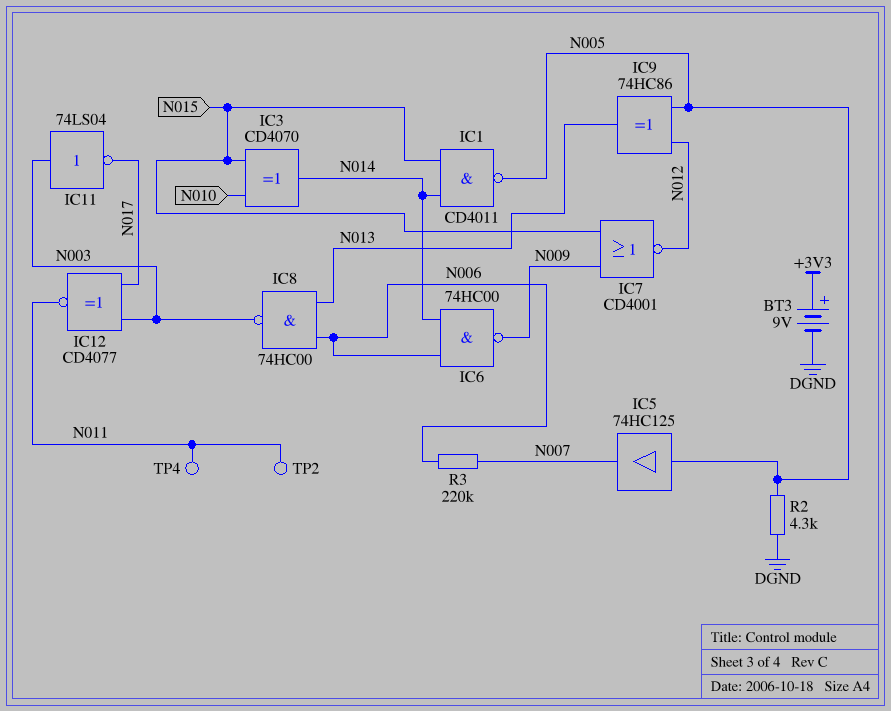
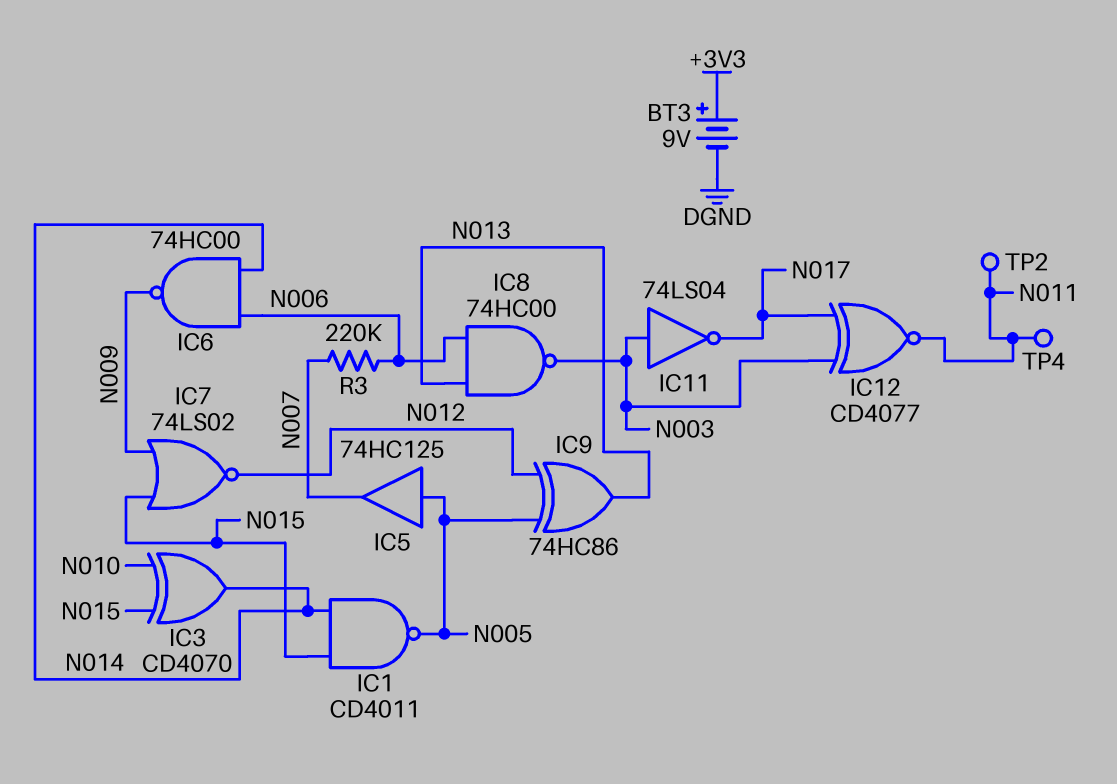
IC7: NOR CD4001 (in N009, in N015, out N012) -> NOR 74LS02 (in N009, in N015, out N012)
R2: 4.3k (DGND, N005) -> none

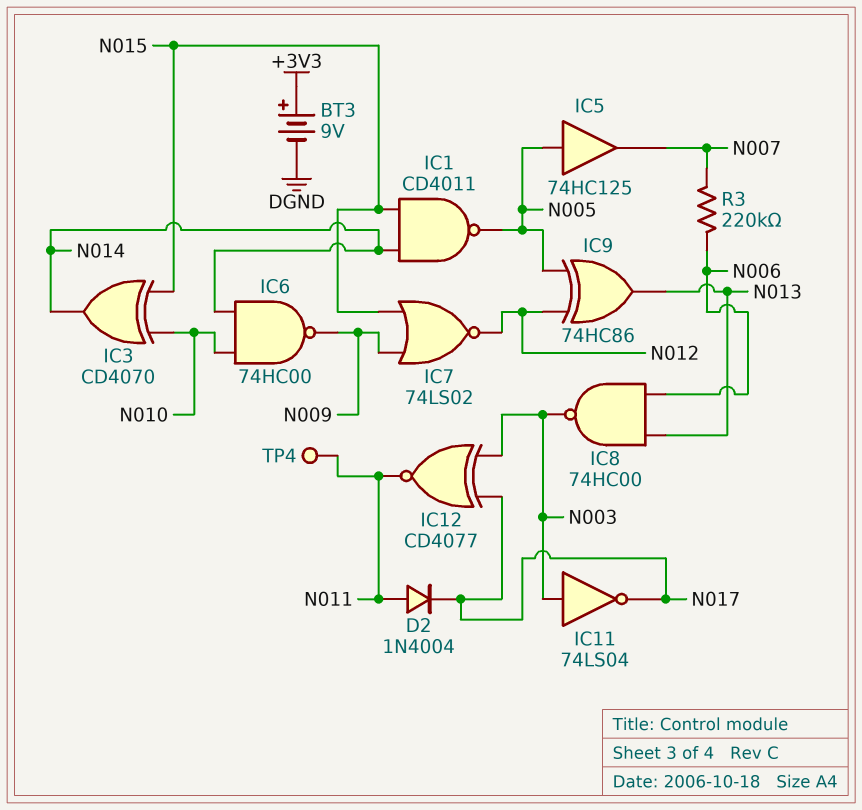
D2: none -> diode 1N4004 (A N011, K N017)
IC6: NAND 74HC00 (in N006, in N014, out N009) -> NAND 74HC00 (in N010, in N014, out N009)
TP2: test point (N011) -> none

